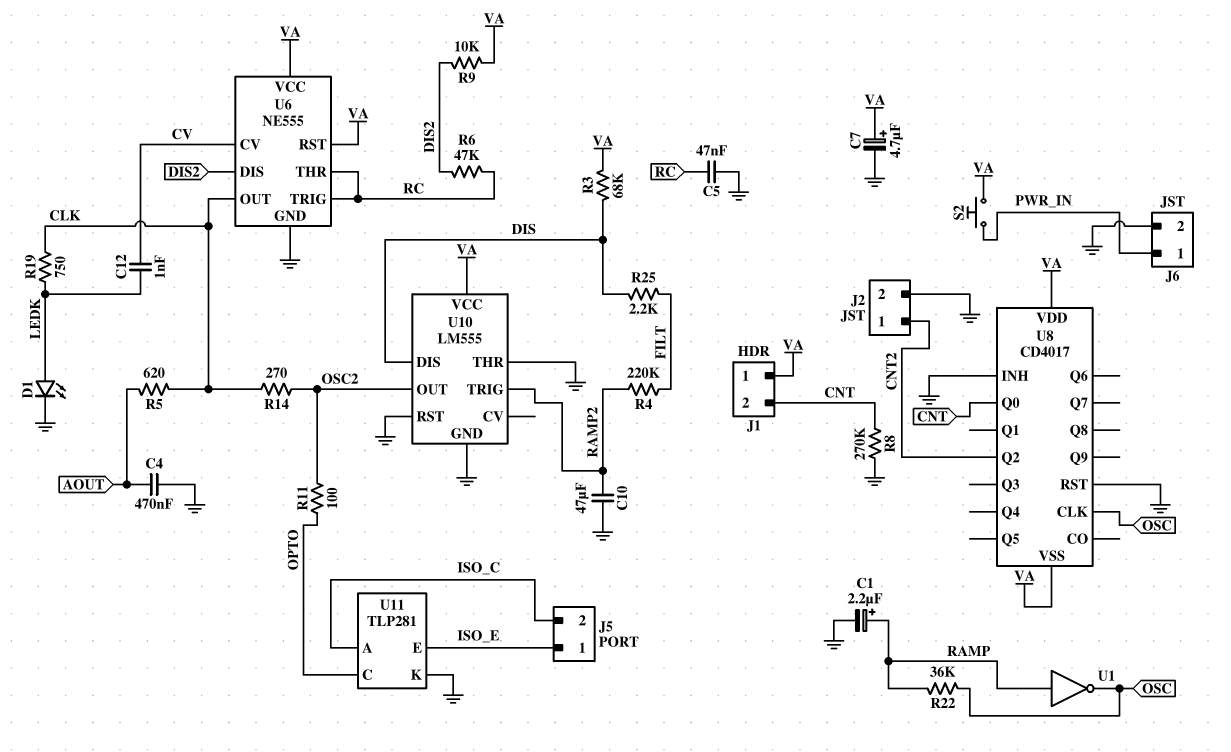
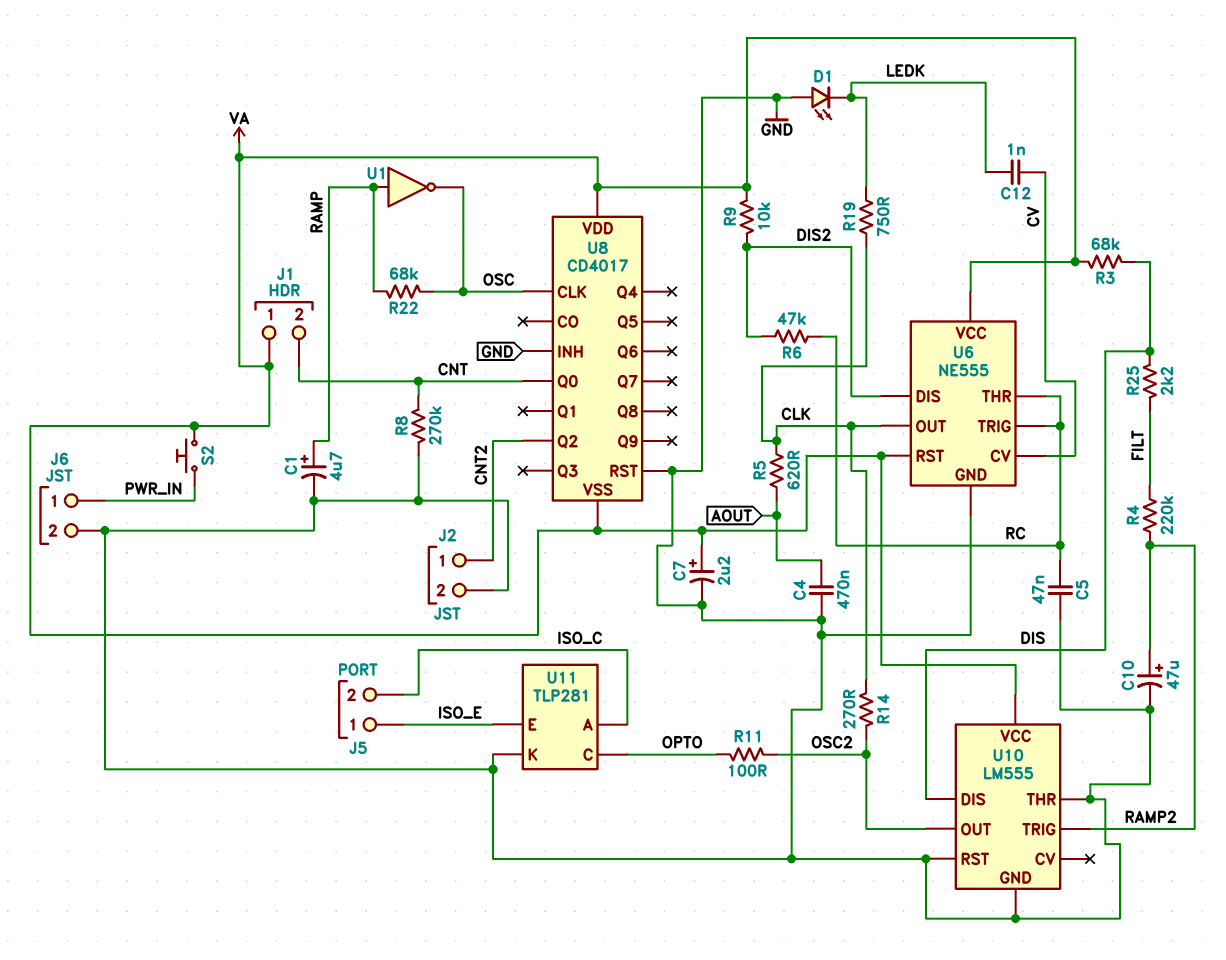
C1: 2.2uF (plus RAMP, minus GND) -> 4.7uF (plus RAMP, minus GND)
C7: 4.7uF (plus VA, minus GND) -> 2.2uF (plus VA, minus GND)
C10: 47uF (GND, RAMP2) -> 47uF (plus RAMP2, minus GND)
D1: LED (A LEDK, K GND) -> LED (A GND, K LEDK)
R22: 36k (OSC, RAMP) -> 68k (OSC, RAMP)

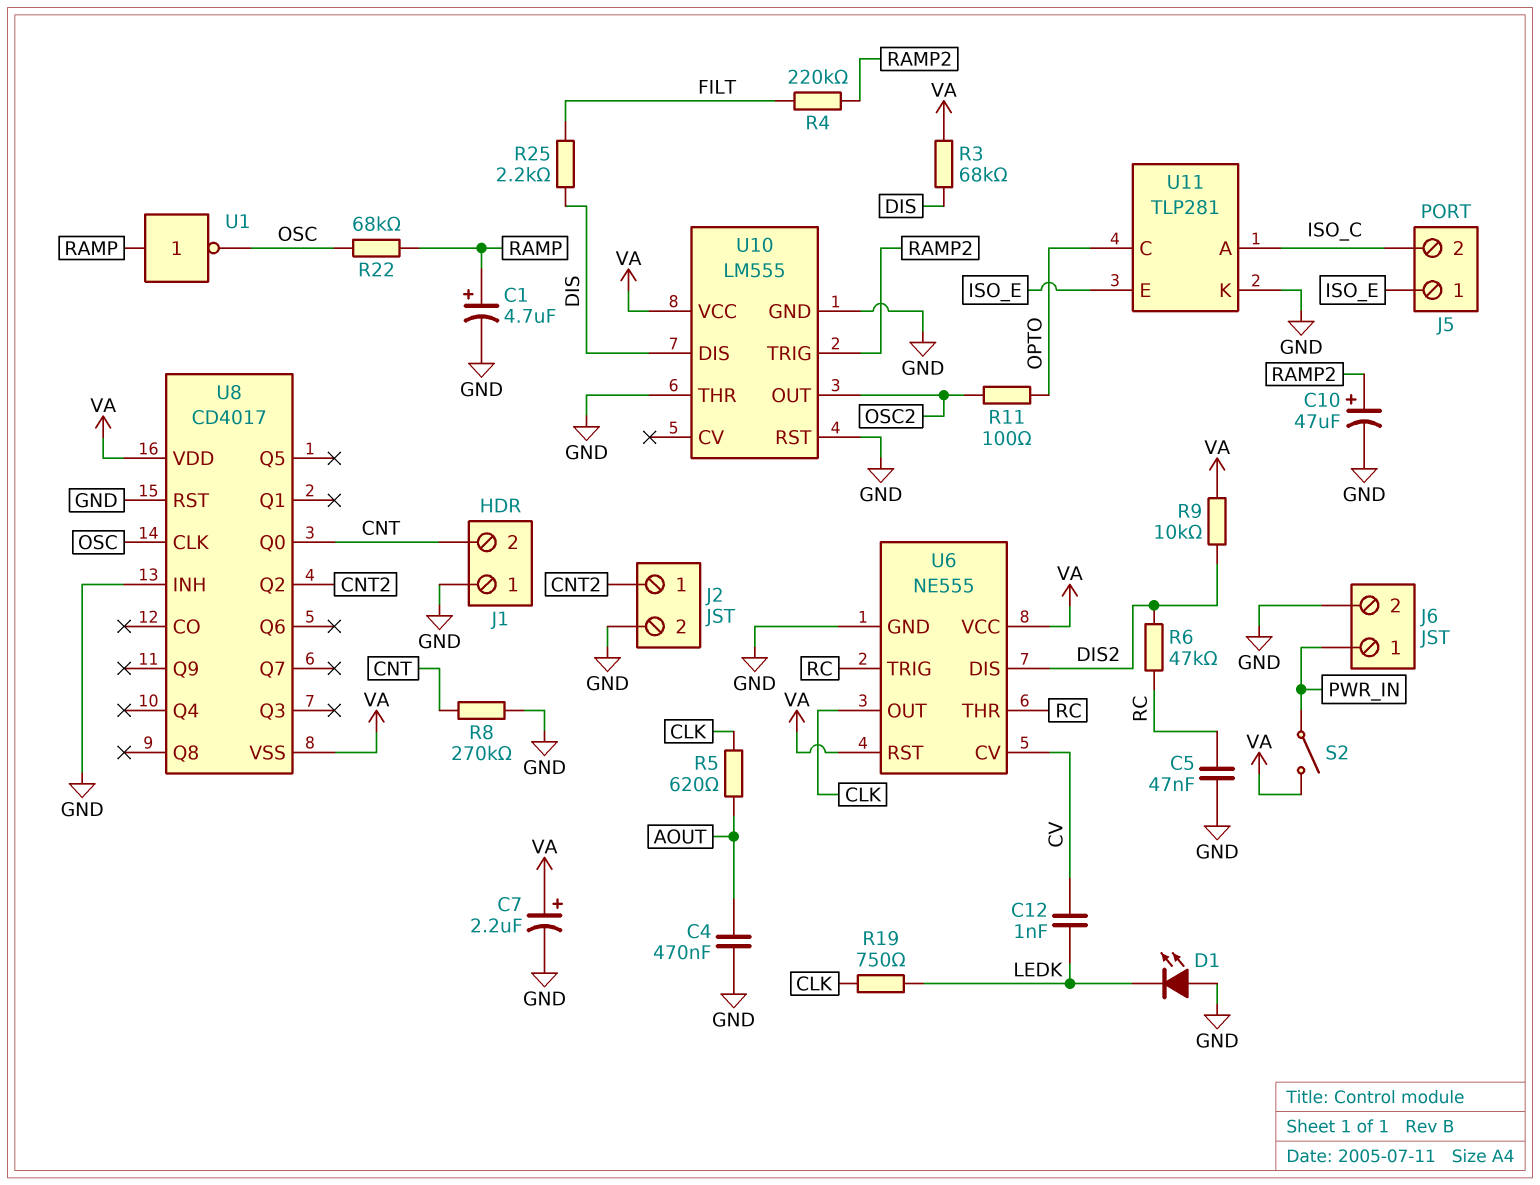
J1 pin 1: VA -> GND
R14: 270 (CLK, OSC2) -> none
S2: button (PWR_IN, VA) -> switch (PWR_IN, VA)

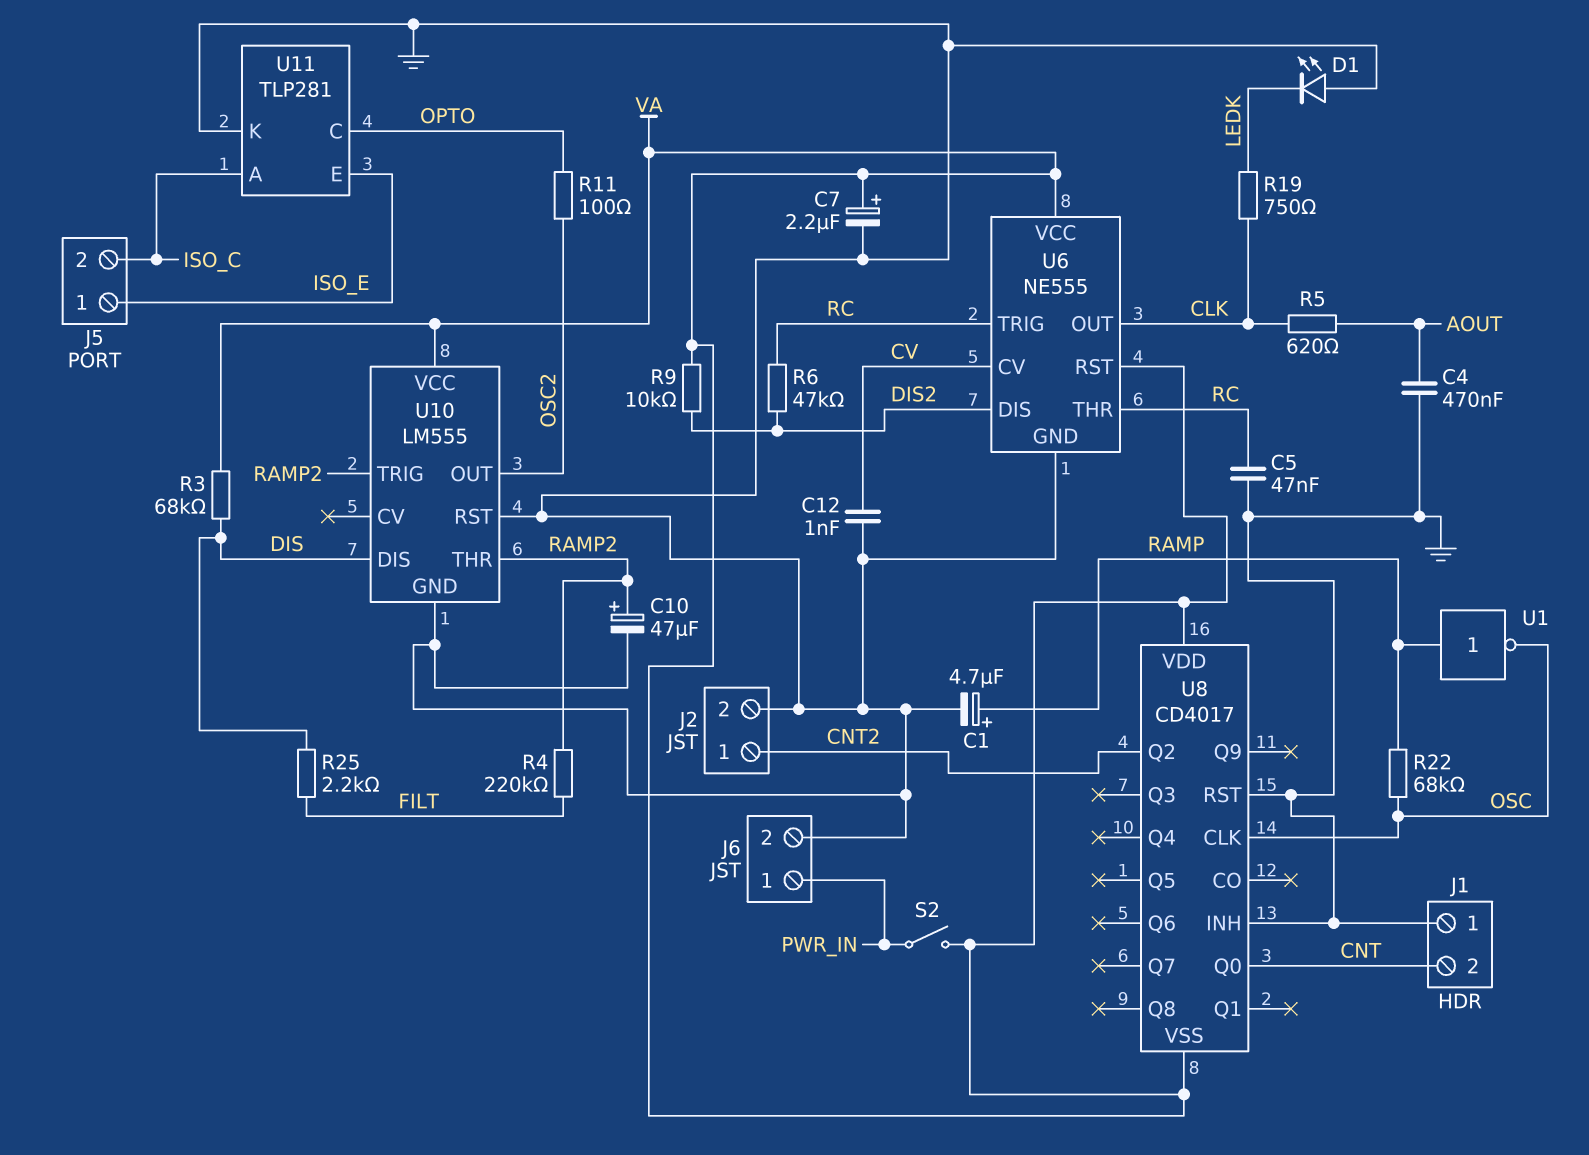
C12: 1nF (CV, LEDK) -> 1nF (CV, GND)
R8: 270k (CNT, GND) -> none
U10 pin THR: GND -> RAMP2

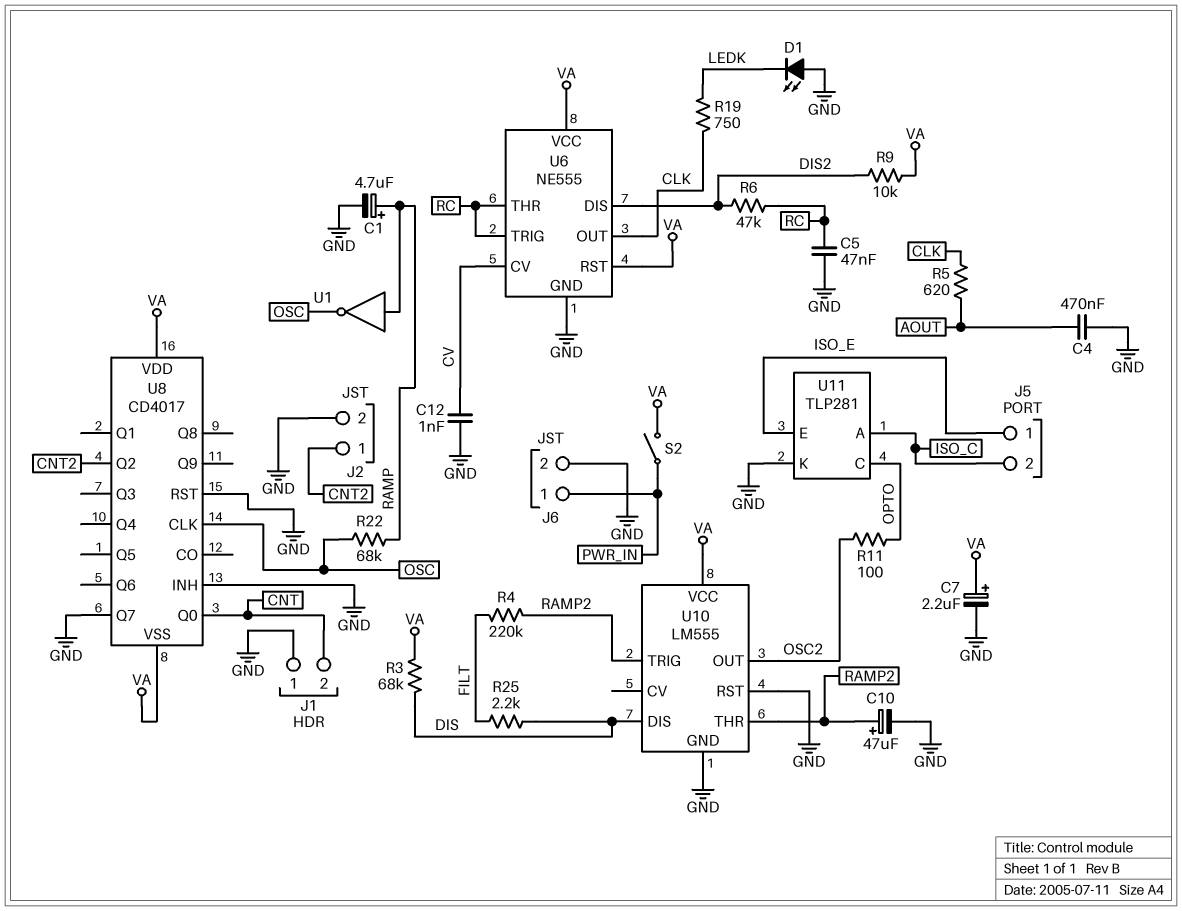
U8 pin Q7: none -> GND

